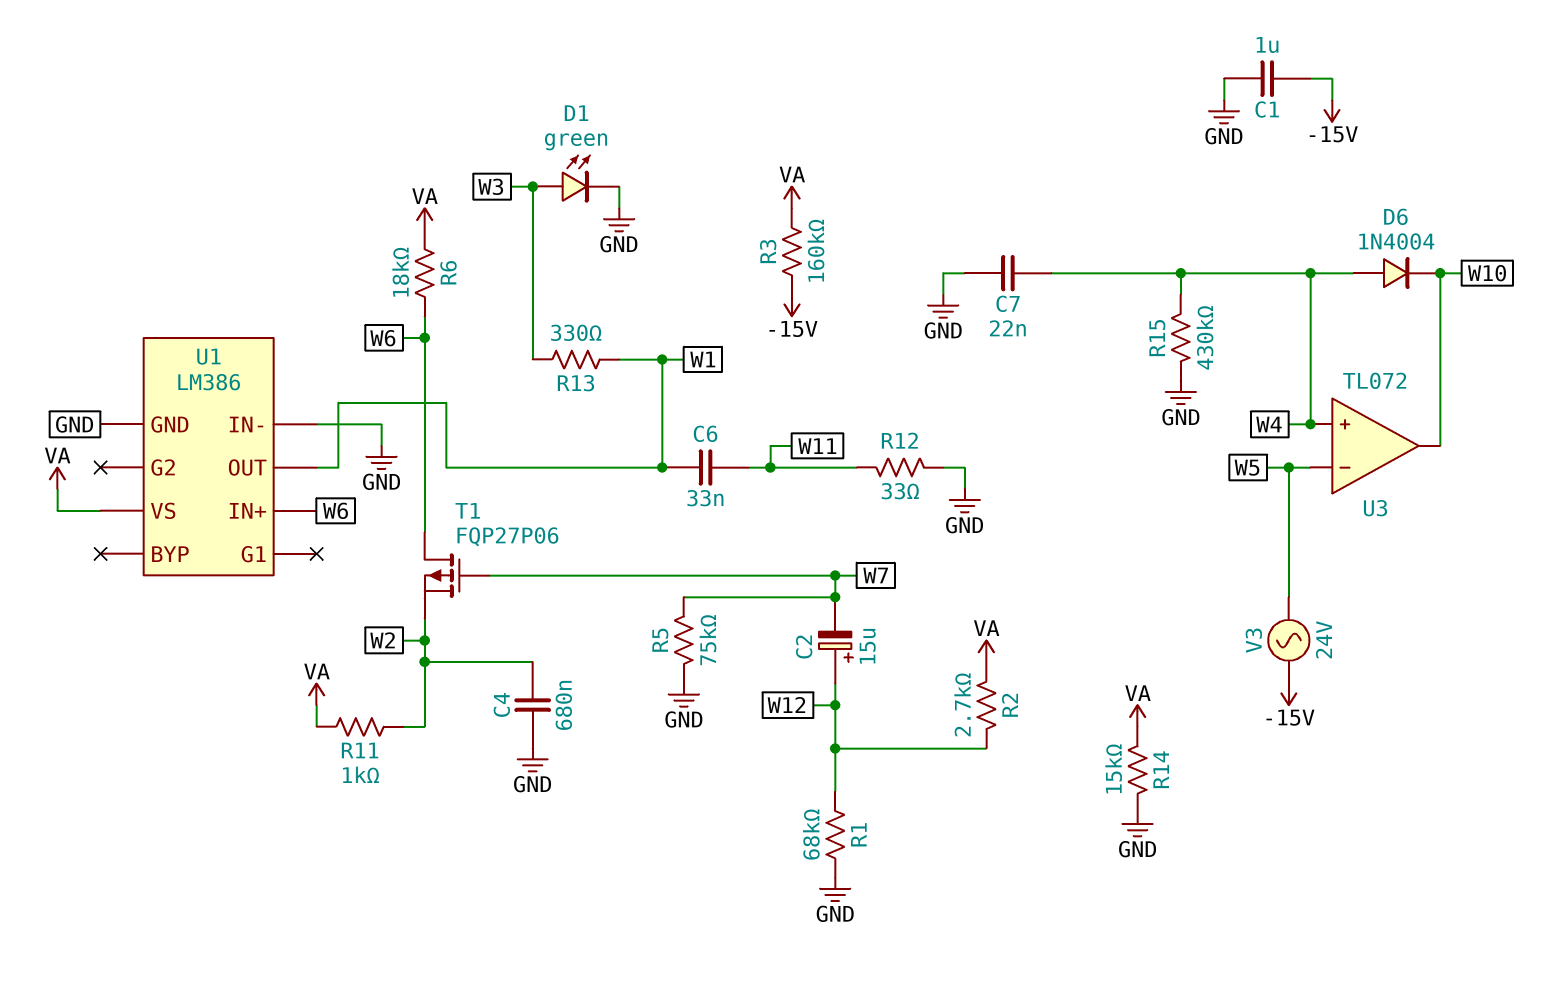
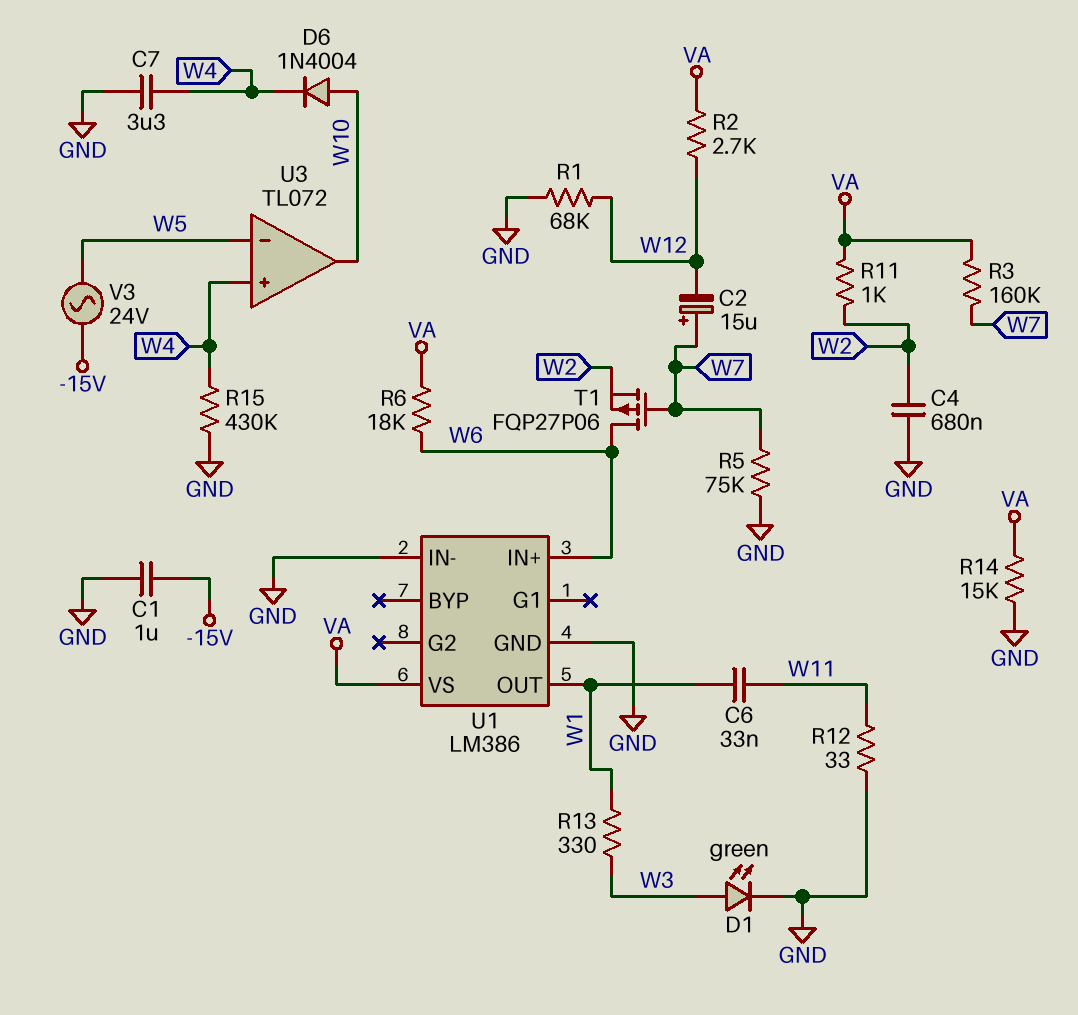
C2: 15uF (plus W12, minus W7) -> 15uF (plus W7, minus W12)
C7: 22nF (GND, W4) -> 3.3uF (GND, W4)
D6: diode 1N4004 (A W4, K W10) -> diode 1N4004 (A W10, K W4)
R3: 160k (-15V, VA) -> 160k (VA, W7)

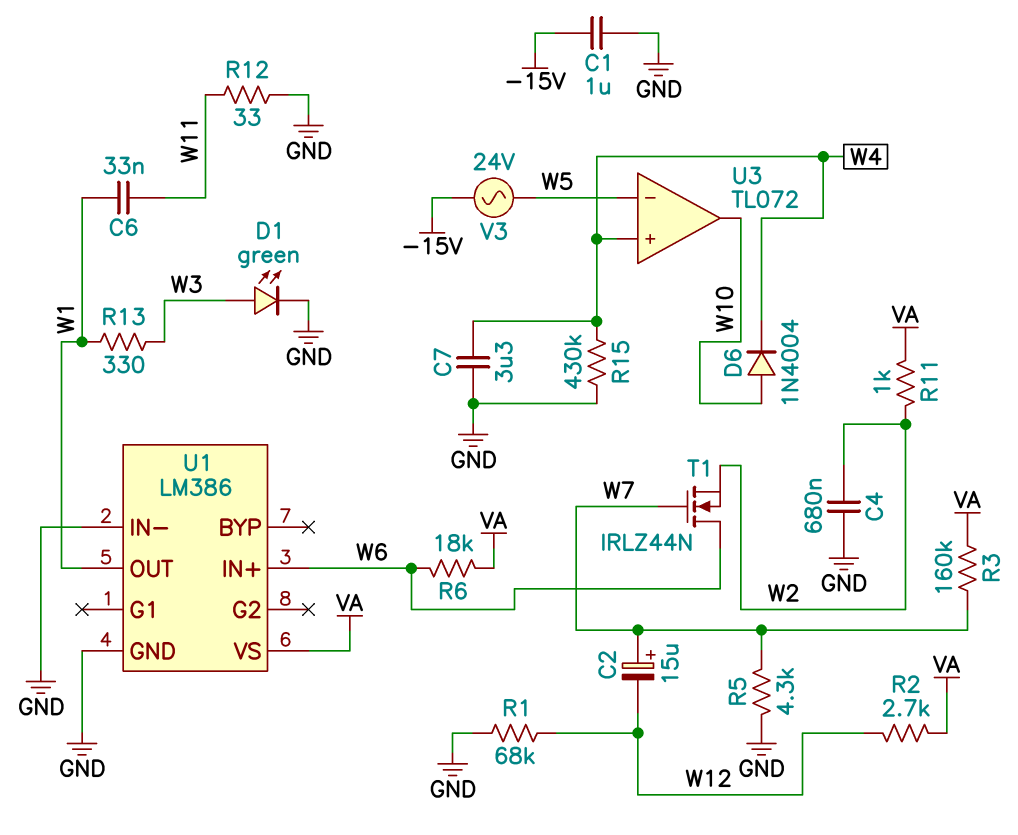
R5: 75k (GND, W7) -> 4.3k (GND, W7)
R14: 15k (GND, VA) -> none
T1: PMOS FQP27P06 (G W7, D W6, S W2) -> NMOS IRLZ44N (G W7, D W6, S W2)

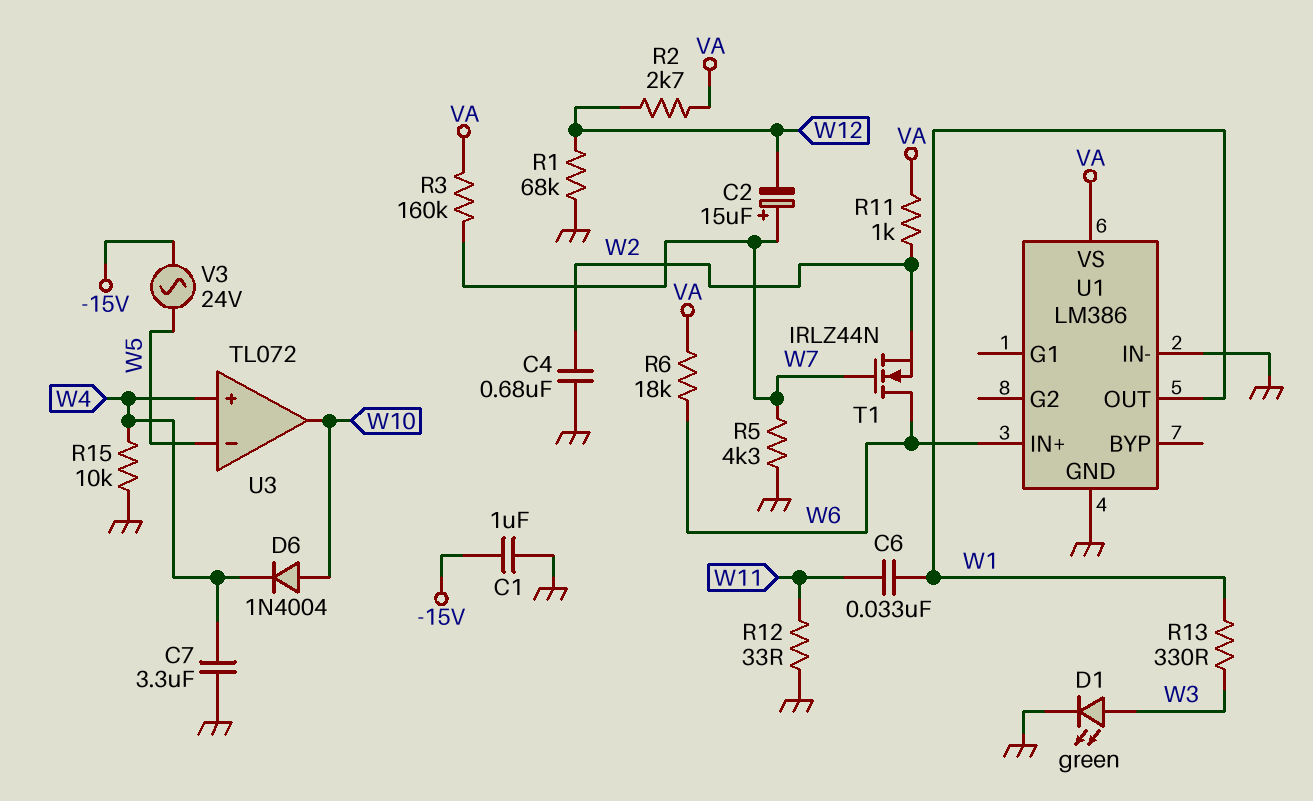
R15: 430k (GND, W4) -> 10k (GND, W4)

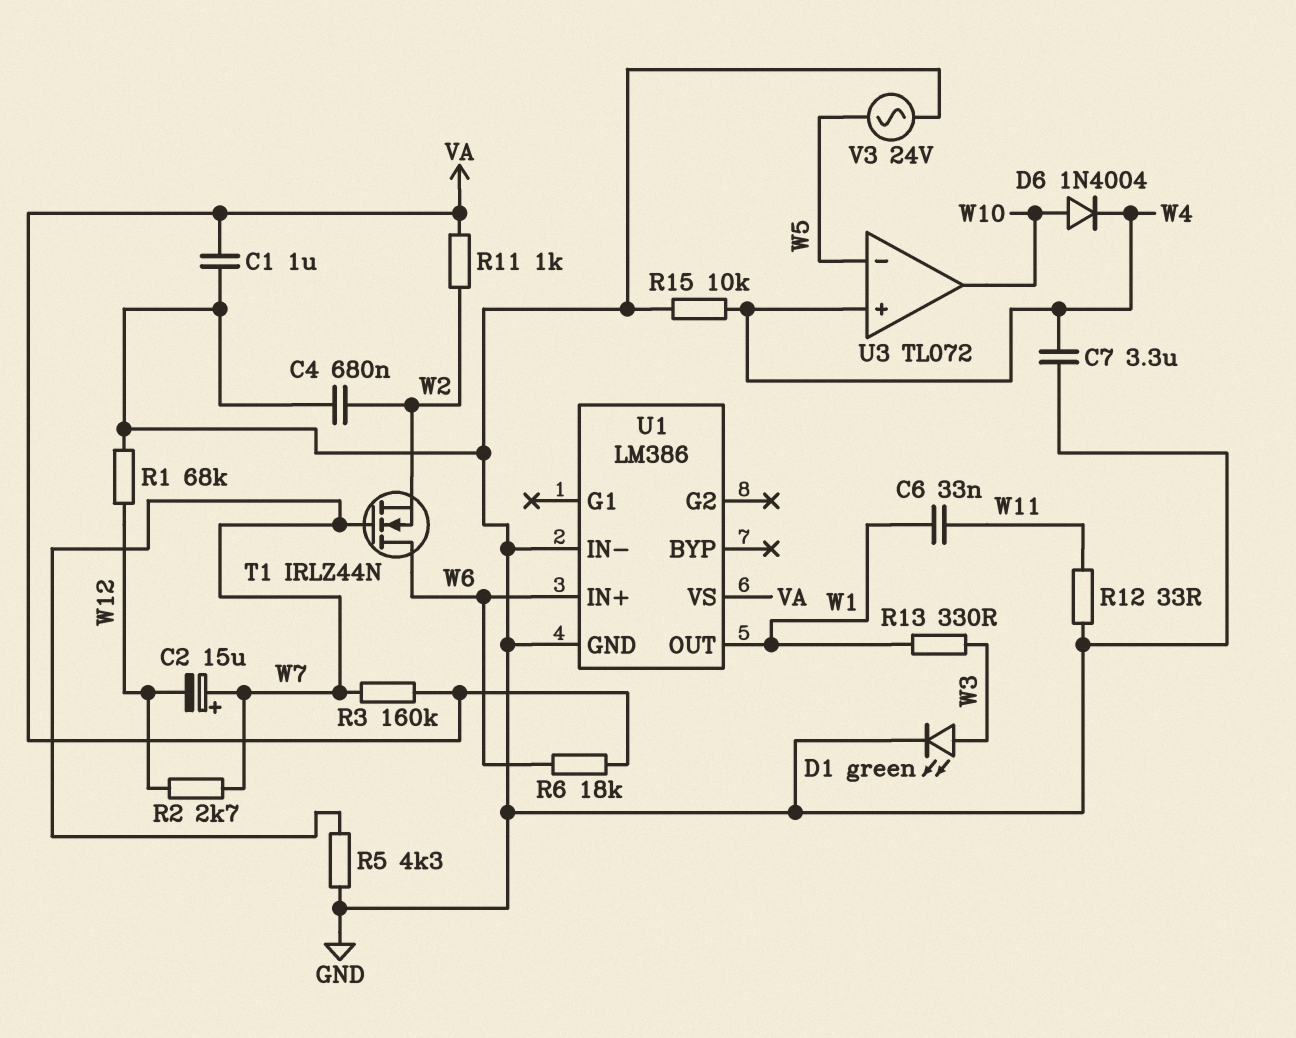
C1: 1uF (-15V, GND) -> 1uF (GND, VA)
R2: 2.7k (VA, W12) -> 2.7k (W7, W12)
V3: AC 24V (-15V, W5) -> AC 24V (GND, W5)

